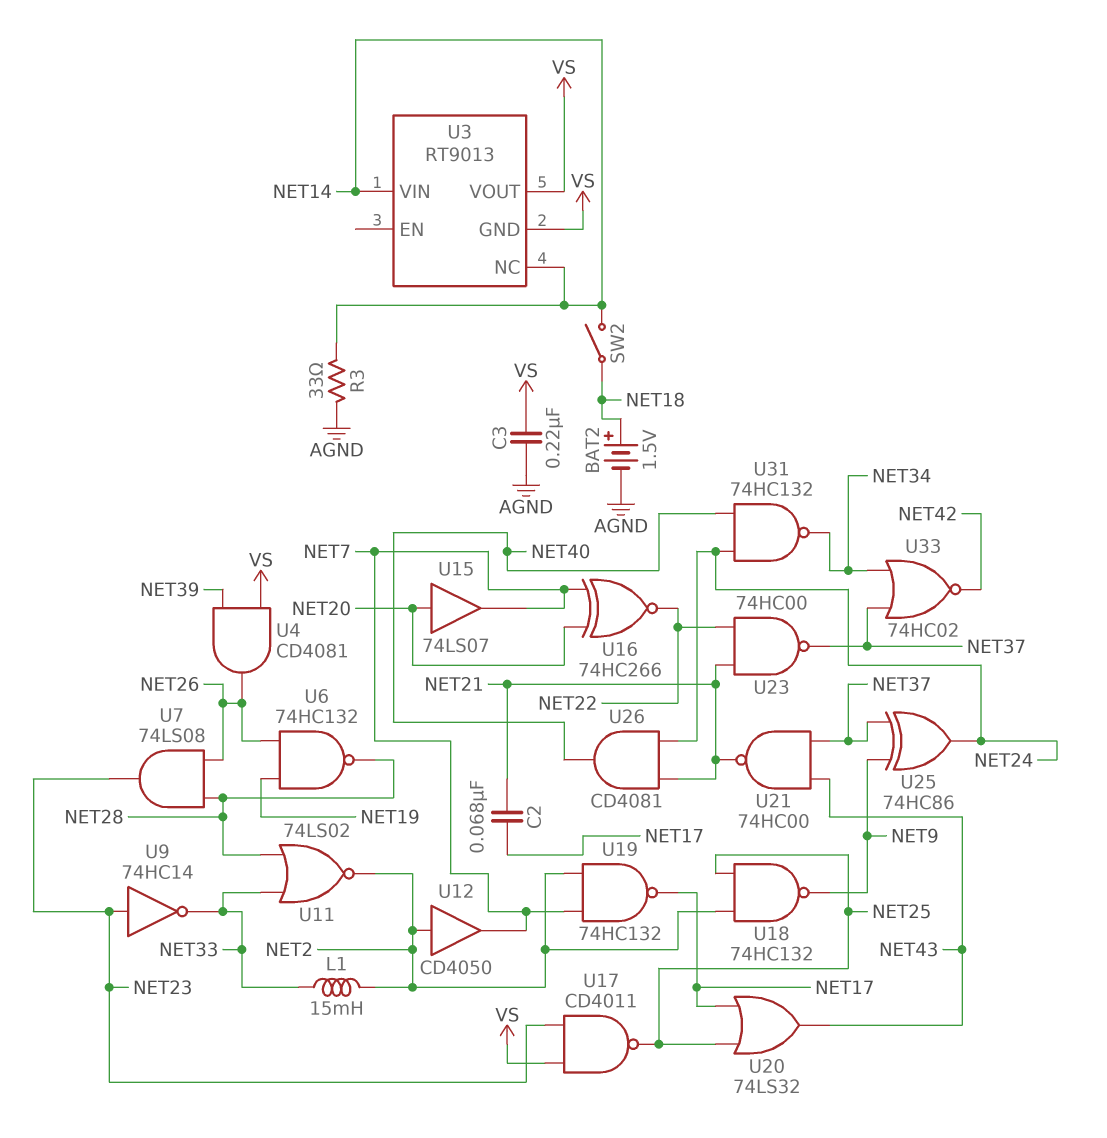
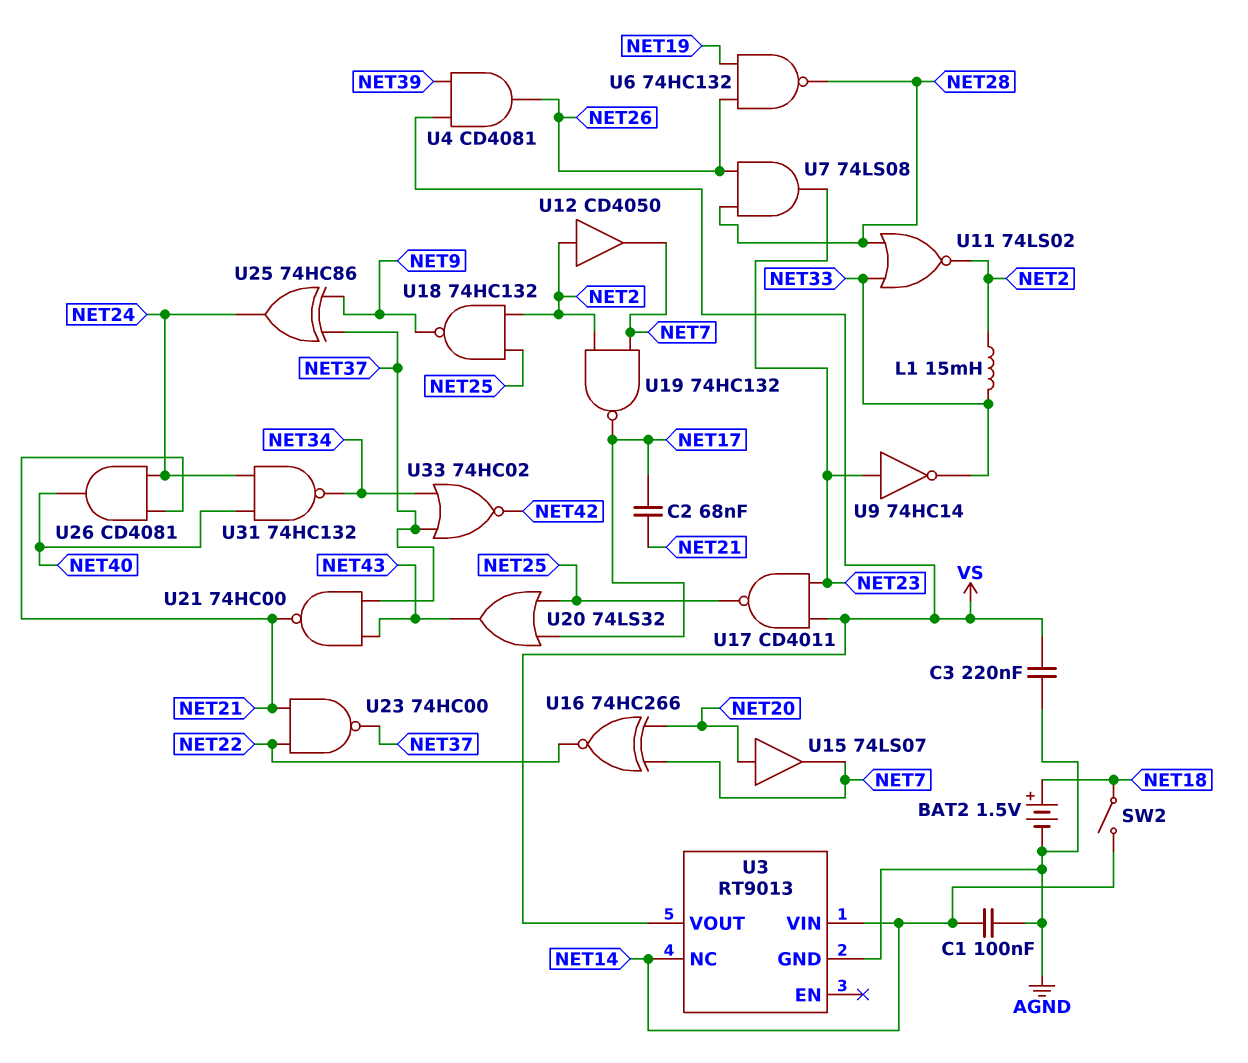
C1: none -> 100nF (AGND, NET14)
R3: 33 (AGND, NET14) -> none
U3 pin GND: VS -> AGND

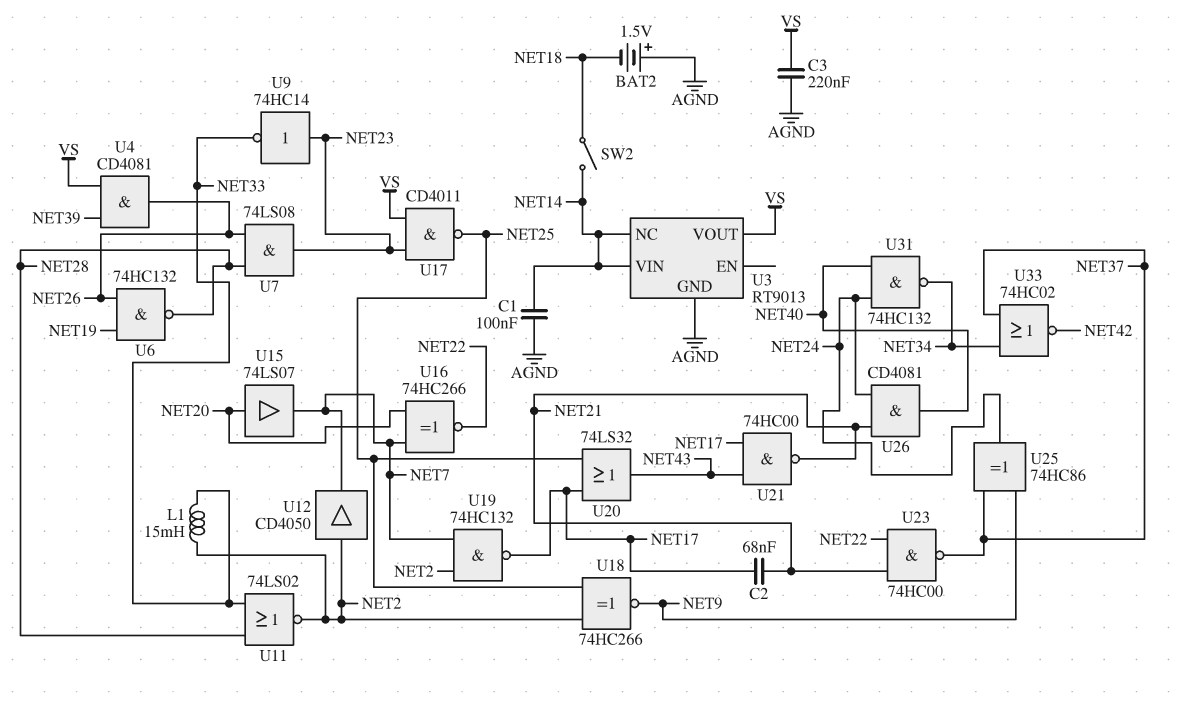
BAT2: 1.5V (plus NET18, minus AGND) -> 1.5V (plus AGND, minus NET18)
U18: NAND 74HC132 (in NET2, in NET25, out NET9) -> XNOR 74HC266 (in NET2, in NET25, out NET9)
U21: NAND 74HC00 (in NET37, in NET43, out NET21) -> NAND 74HC00 (in NET17, in NET43, out NET21)

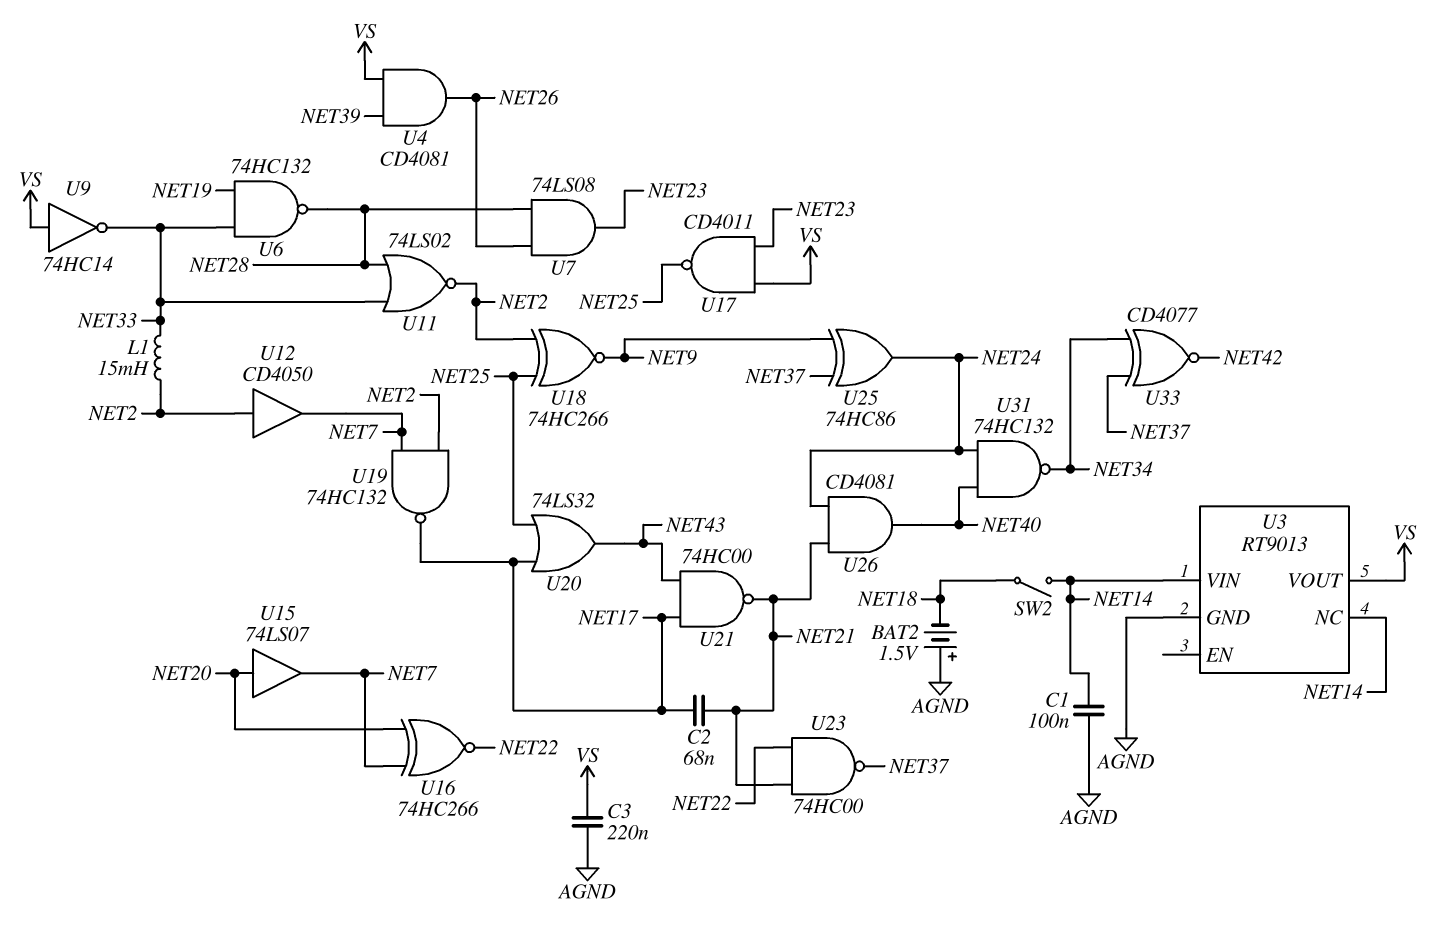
U6: NAND 74HC132 (in NET19, in NET26, out NET28) -> NAND 74HC132 (in NET19, in NET33, out NET28)
U9: NOT 74HC14 (in NET23, out NET33) -> NOT 74HC14 (in VS, out NET33)
U33: NOR 74HC02 (in NET34, in NET37, out NET42) -> XNOR CD4077 (in NET34, in NET37, out NET42)

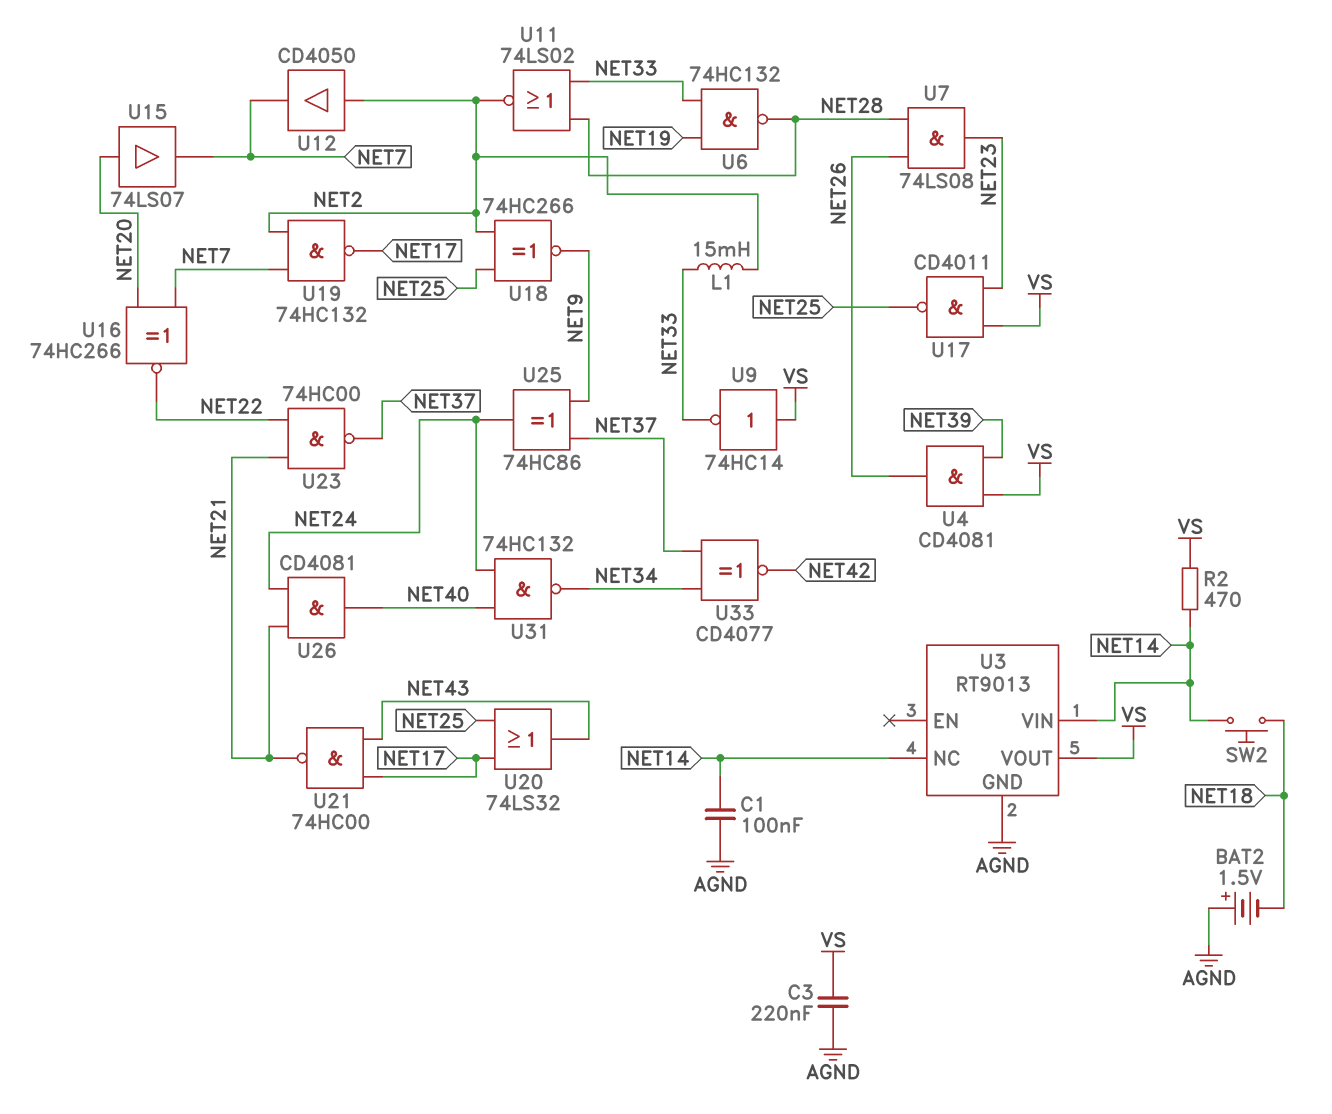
C2: 68nF (NET17, NET21) -> none
R2: none -> 470 (NET14, VS)
SW2: switch (NET14, NET18) -> button (NET14, NET18)

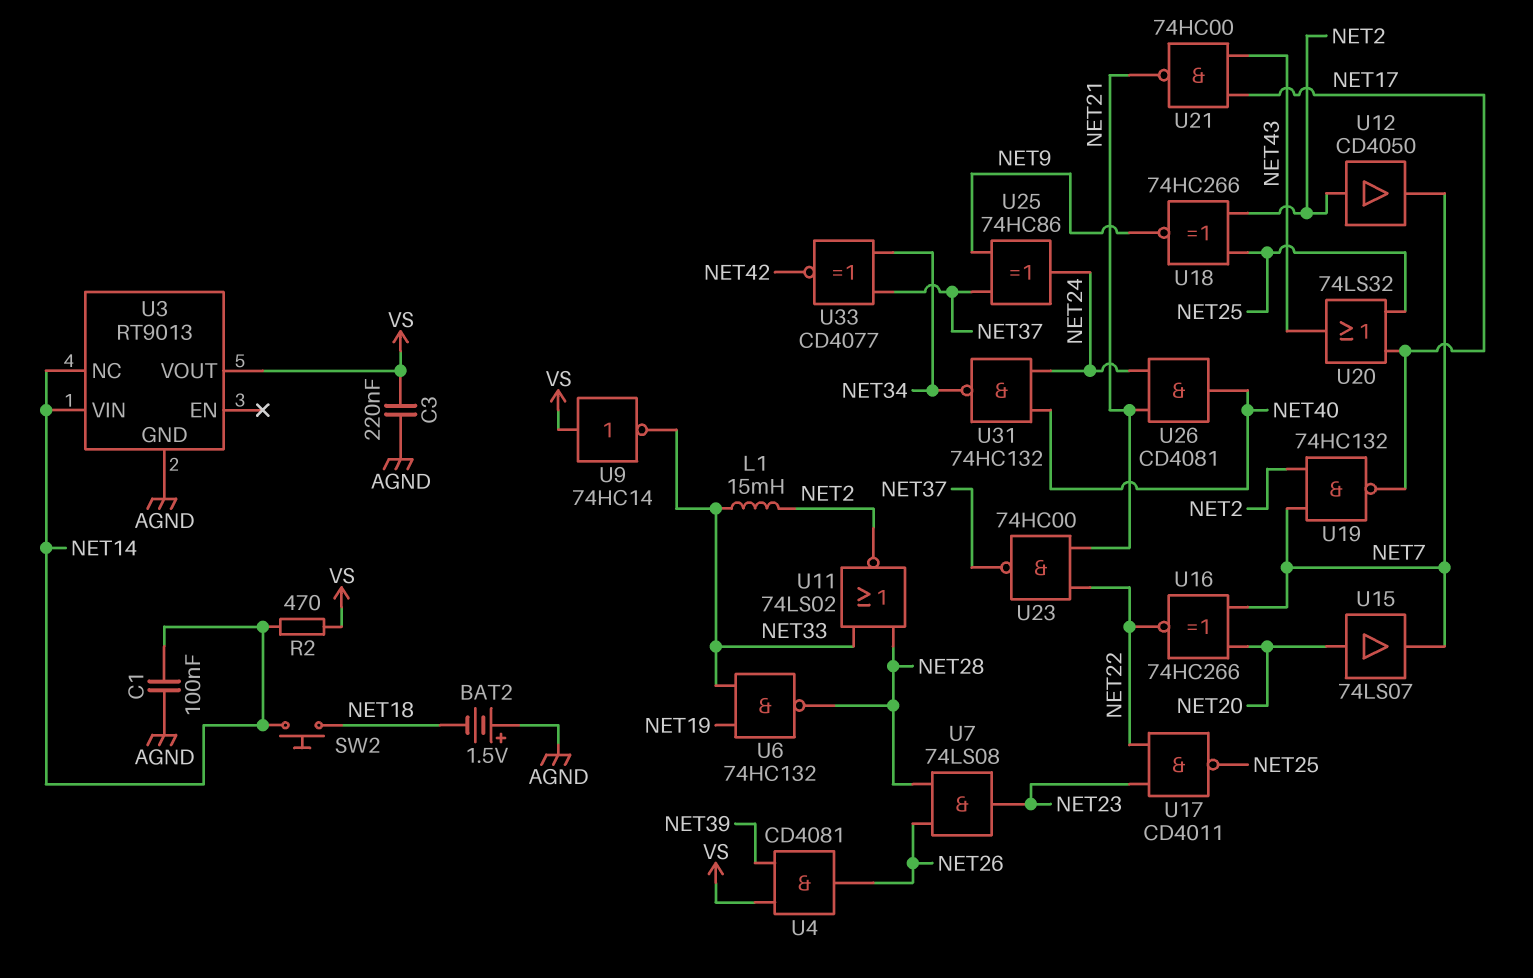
U17: NAND CD4011 (in NET23, in VS, out NET25) -> NAND CD4011 (in NET22, in NET23, out NET25)

